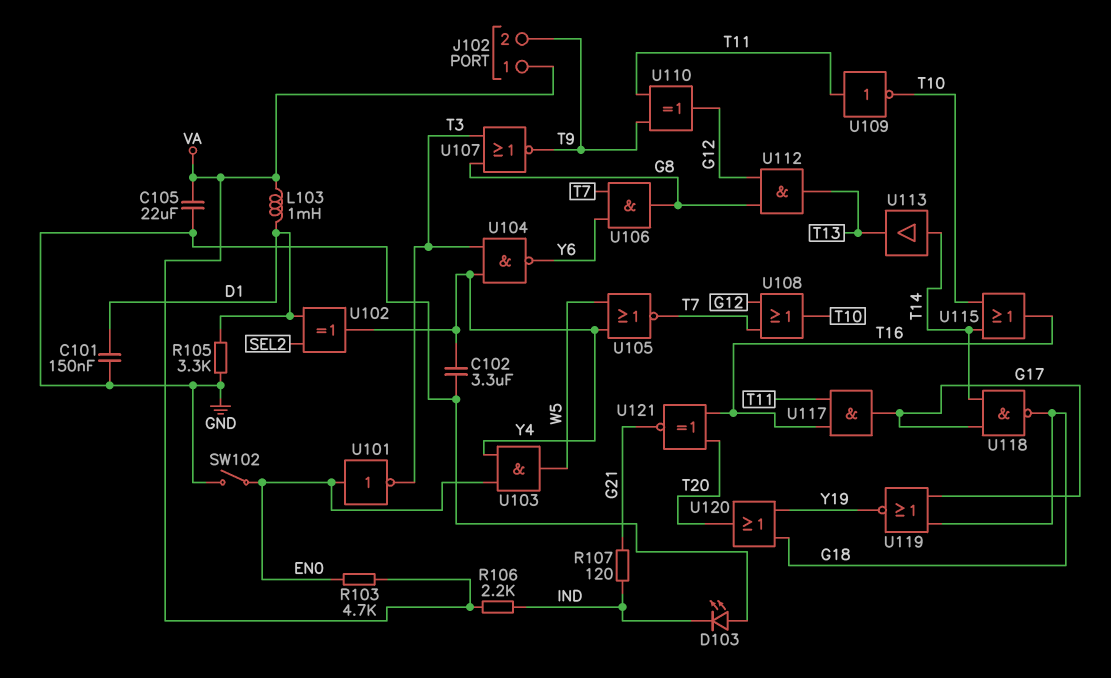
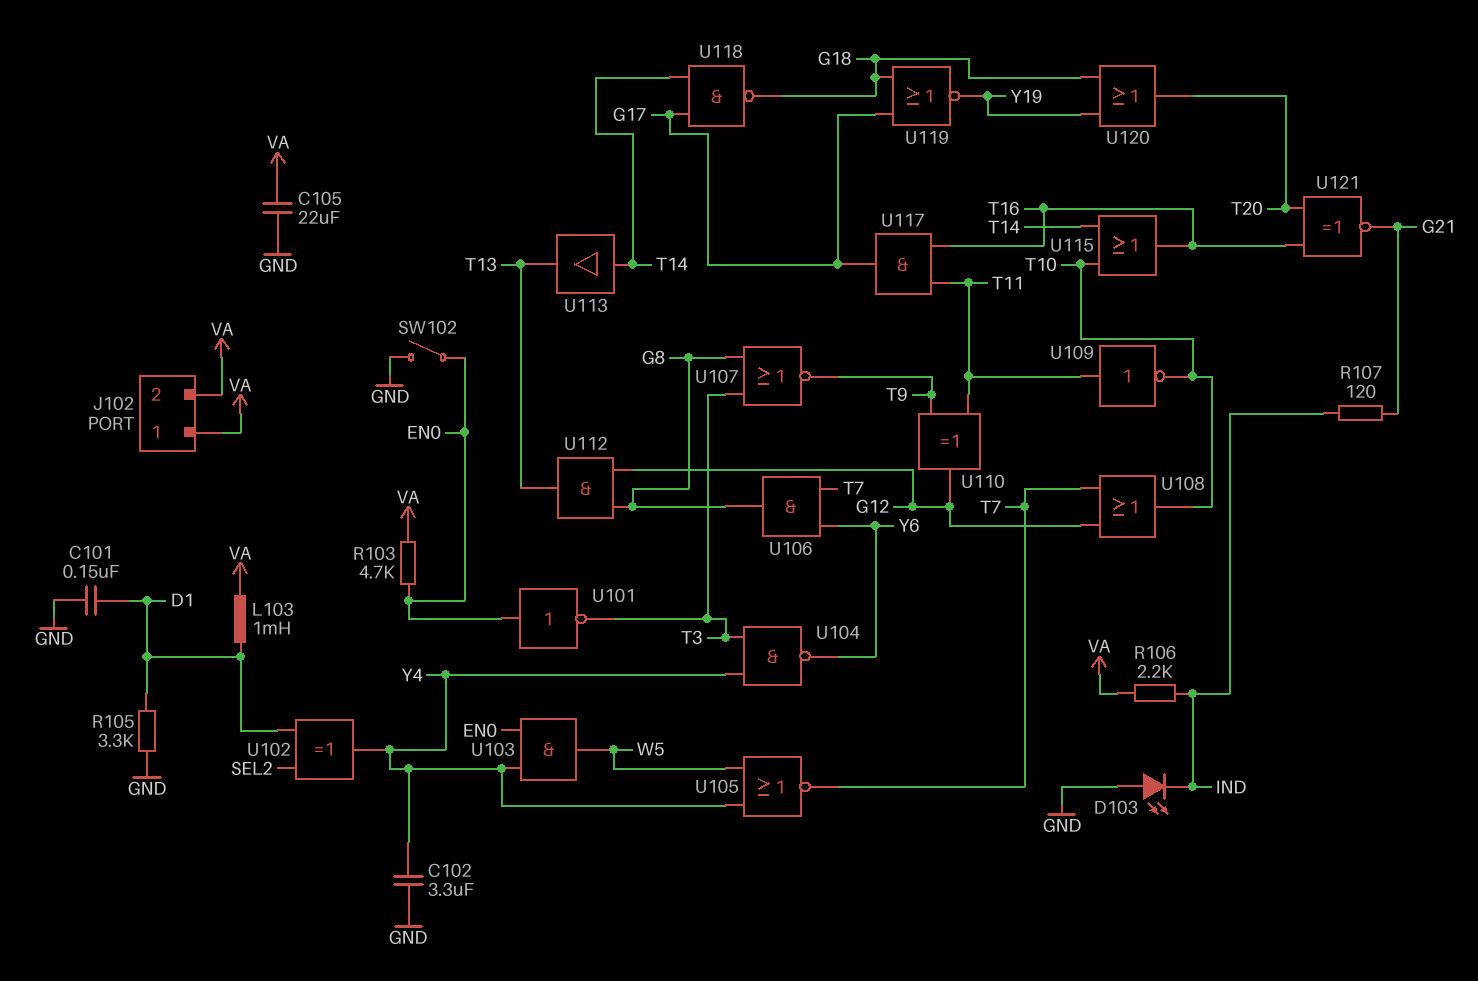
J102 pin 2: T9 -> VA

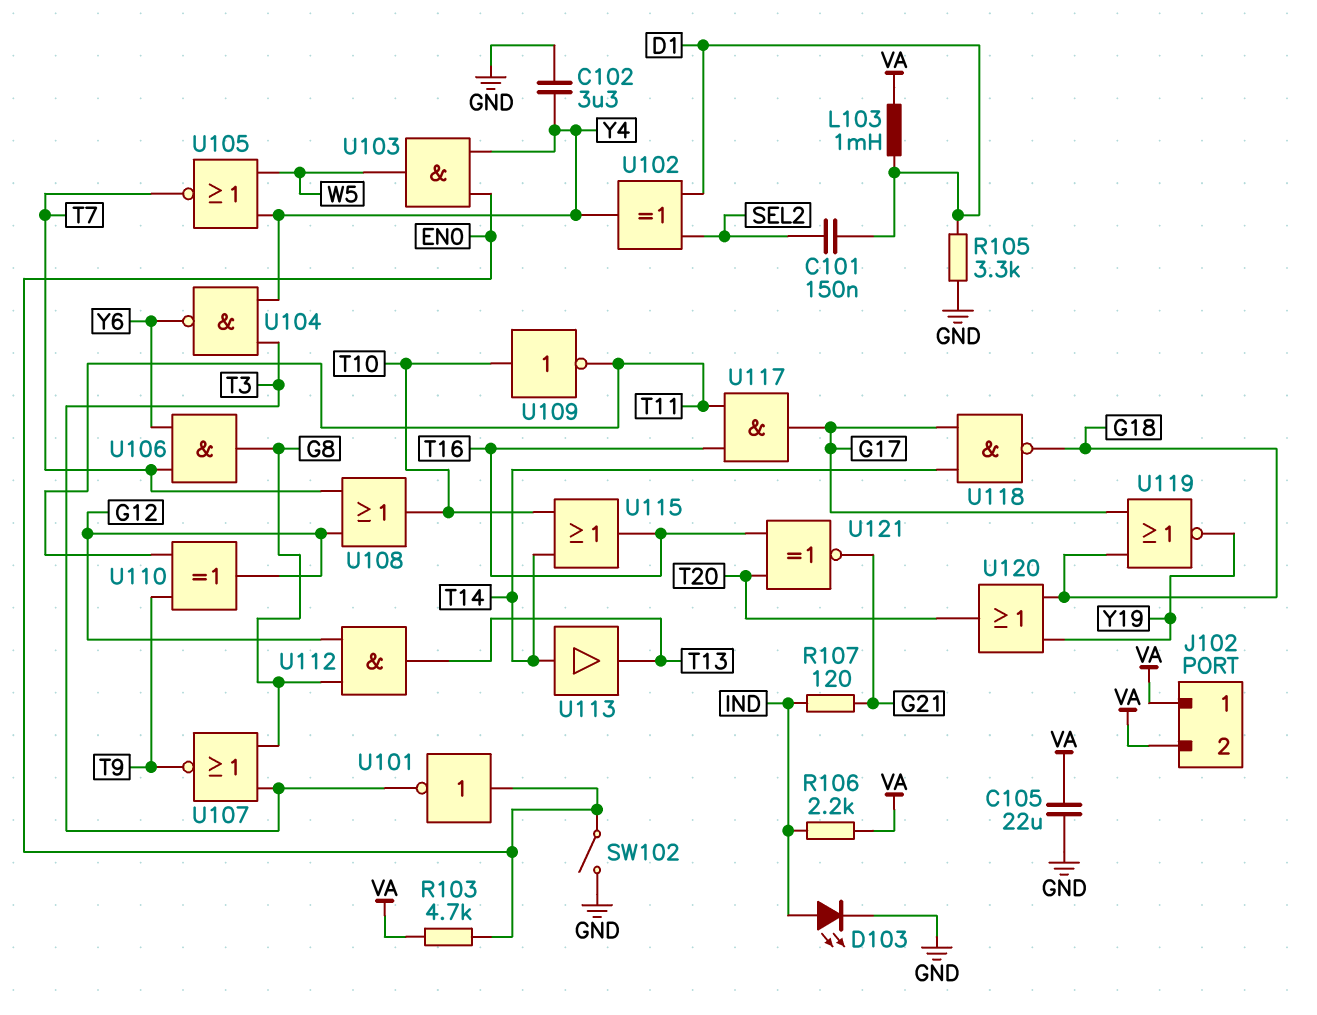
C101: 150nF (D1, GND) -> 150nF (D1, SEL2)
D103: LED (A GND, K IND) -> LED (A IND, K GND)
U109: NOT (in T11, out T10) -> NOT (in T10, out T11)

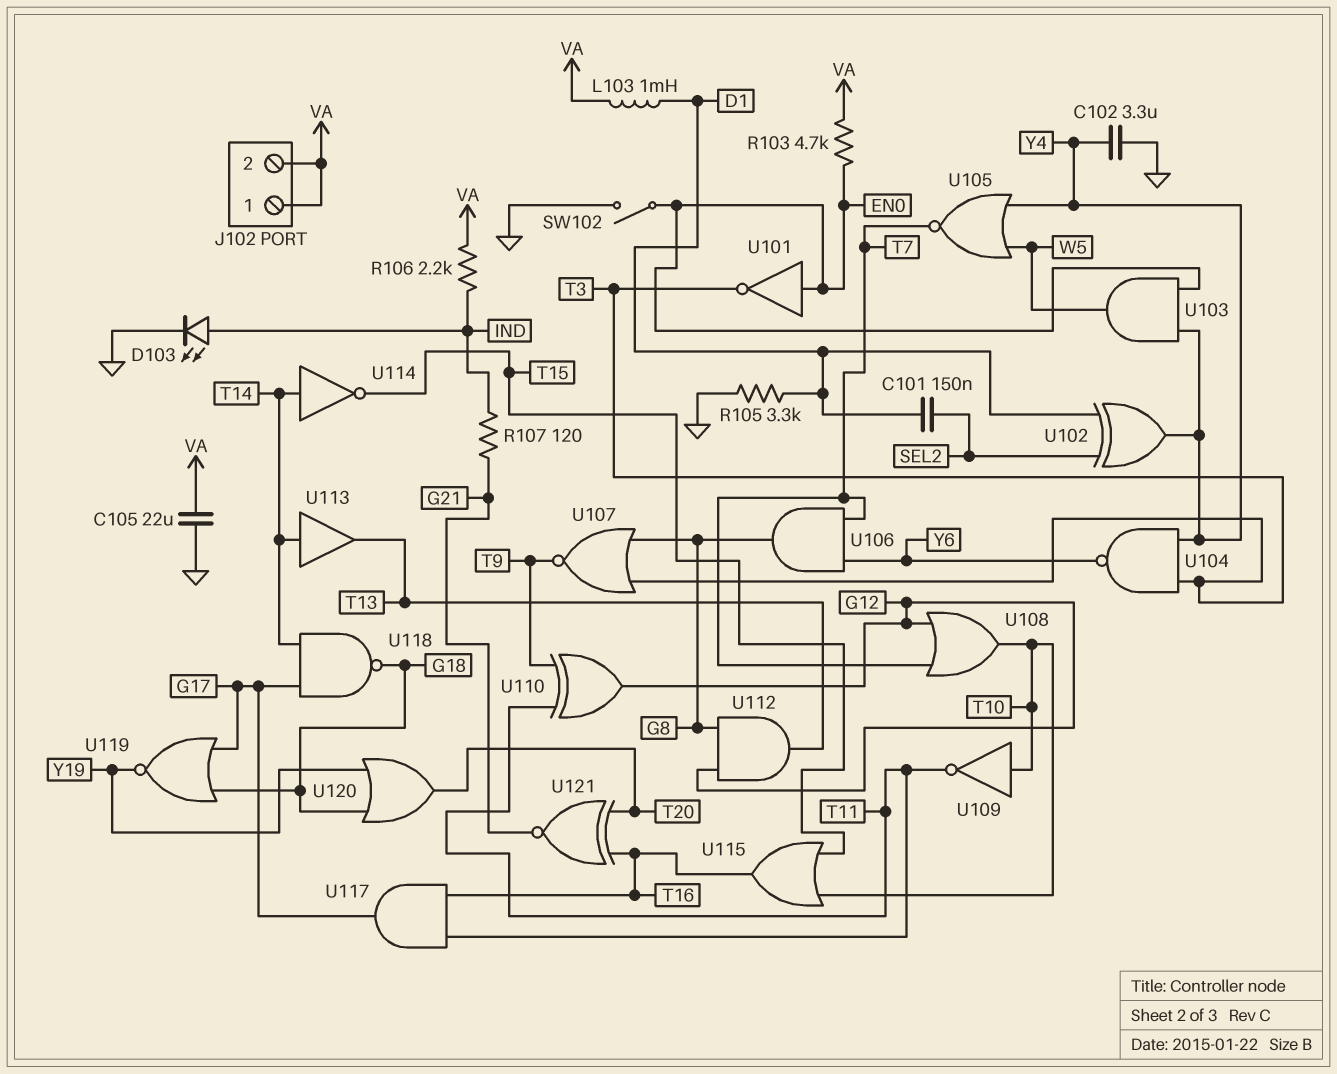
U114: none -> NOT (in T14, out T15)
U115: OR (in T10, in T14, out T16) -> OR (in T10, in T15, out T16)

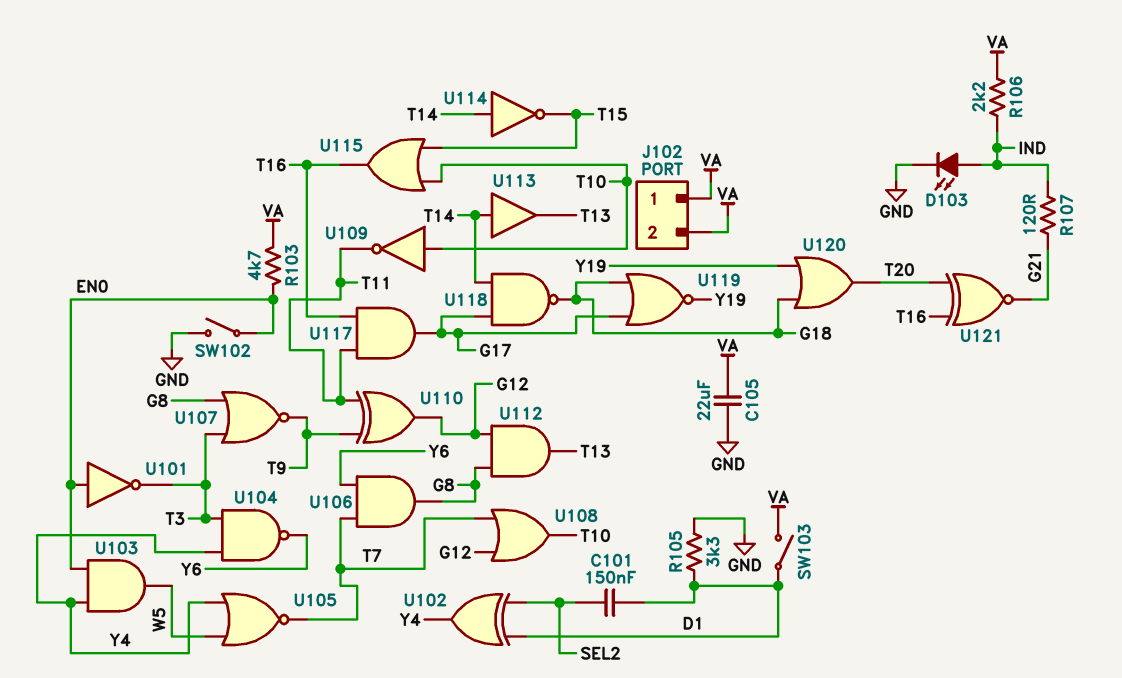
C102: 3.3uF (GND, Y4) -> none
L103: 1mH (D1, VA) -> none
SW103: none -> switch (D1, VA)

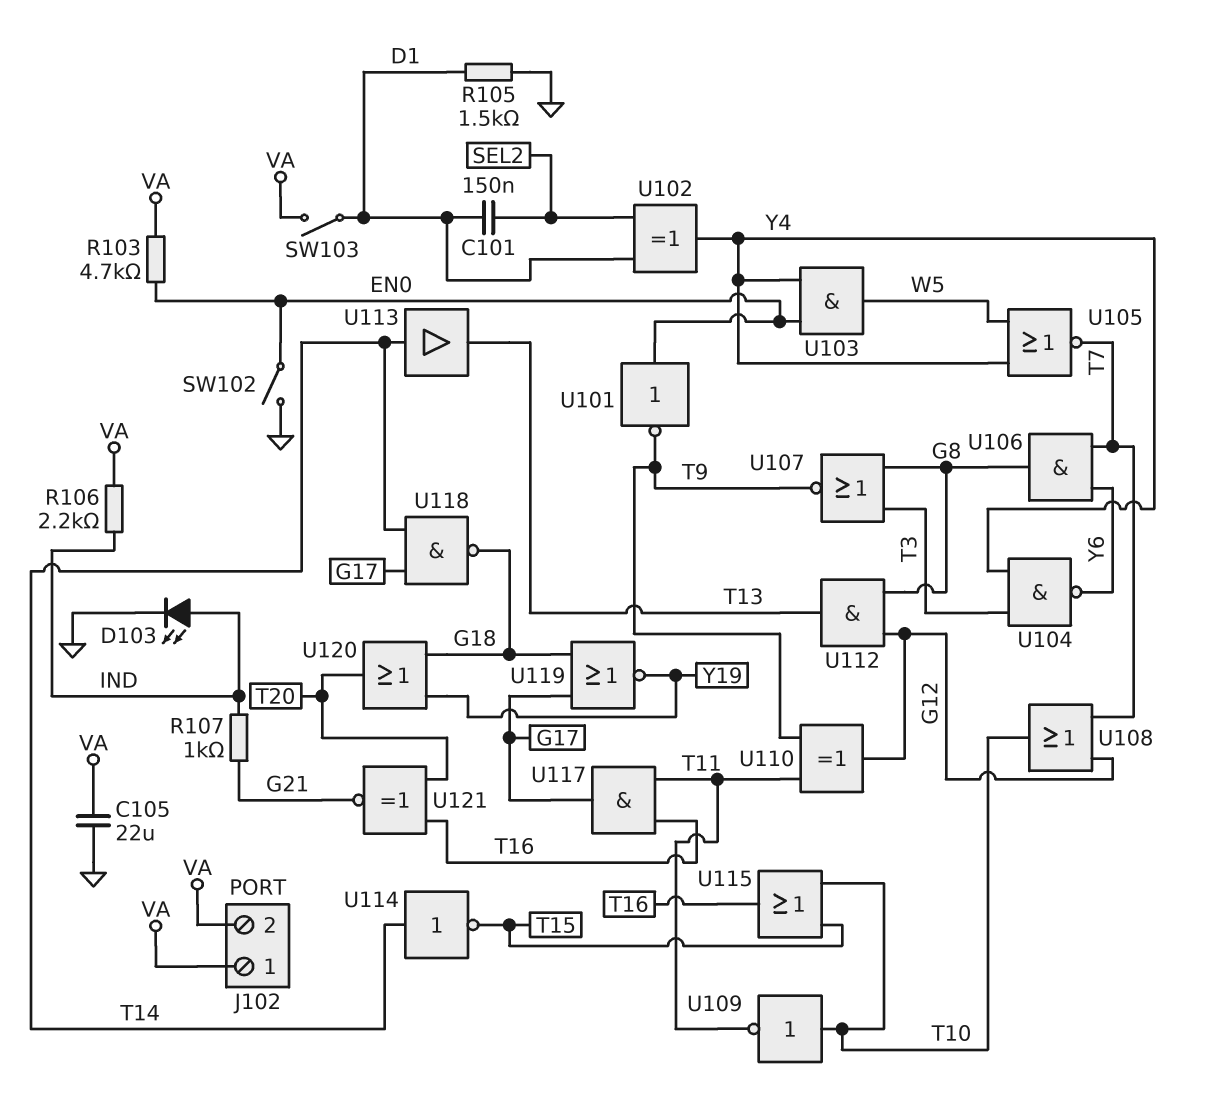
R105: 3.3k (D1, GND) -> 1.5k (D1, GND)
R107: 120 (G21, IND) -> 1k (G21, IND)
U101: NOT (in EN0, out T3) -> NOT (in EN0, out T9)

